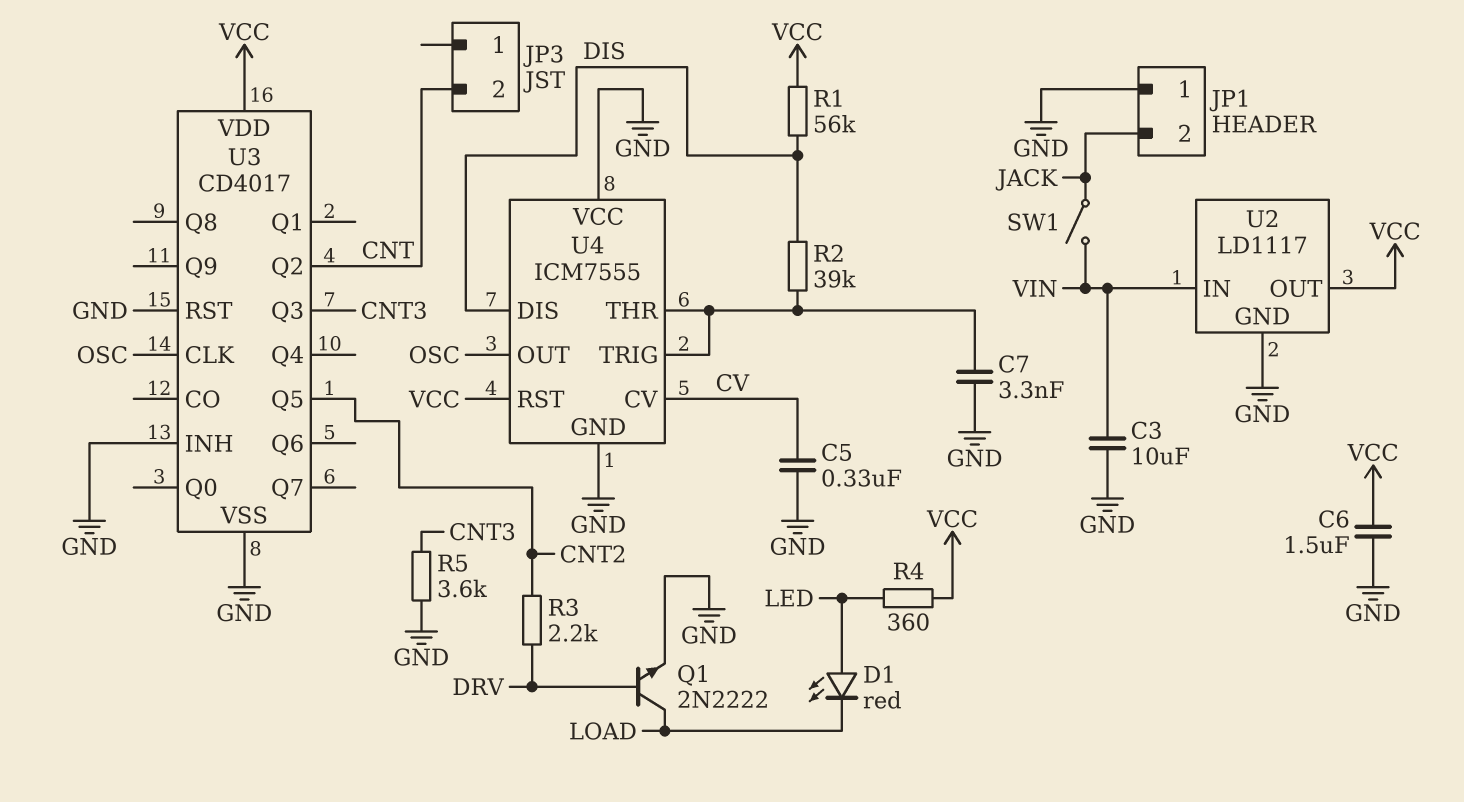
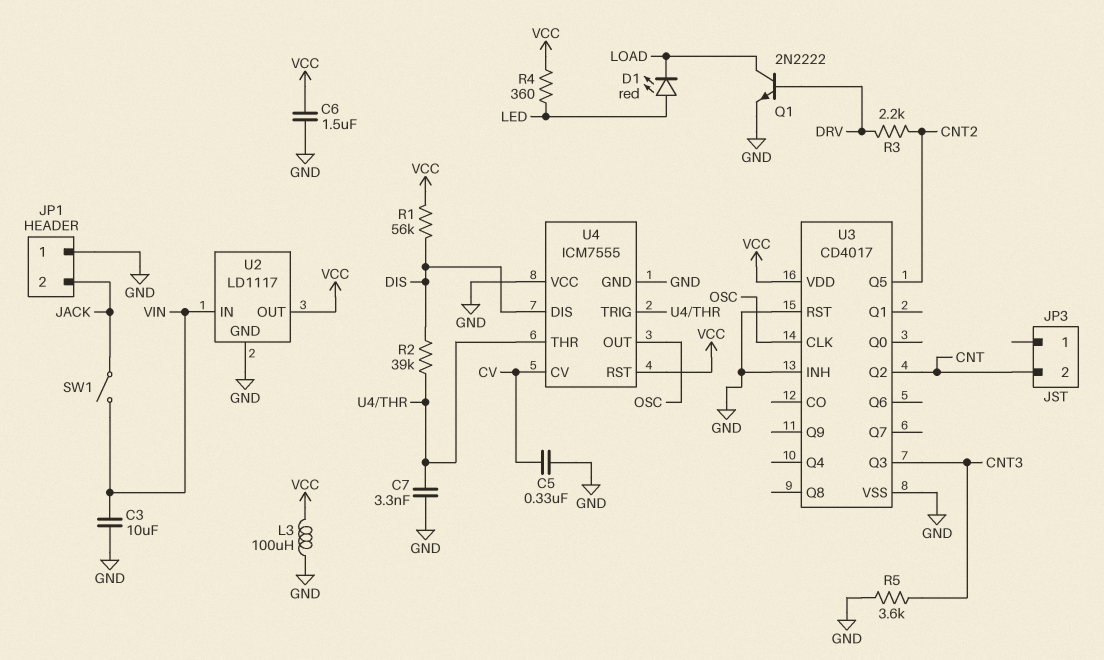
L3: none -> 100uH (GND, VCC)

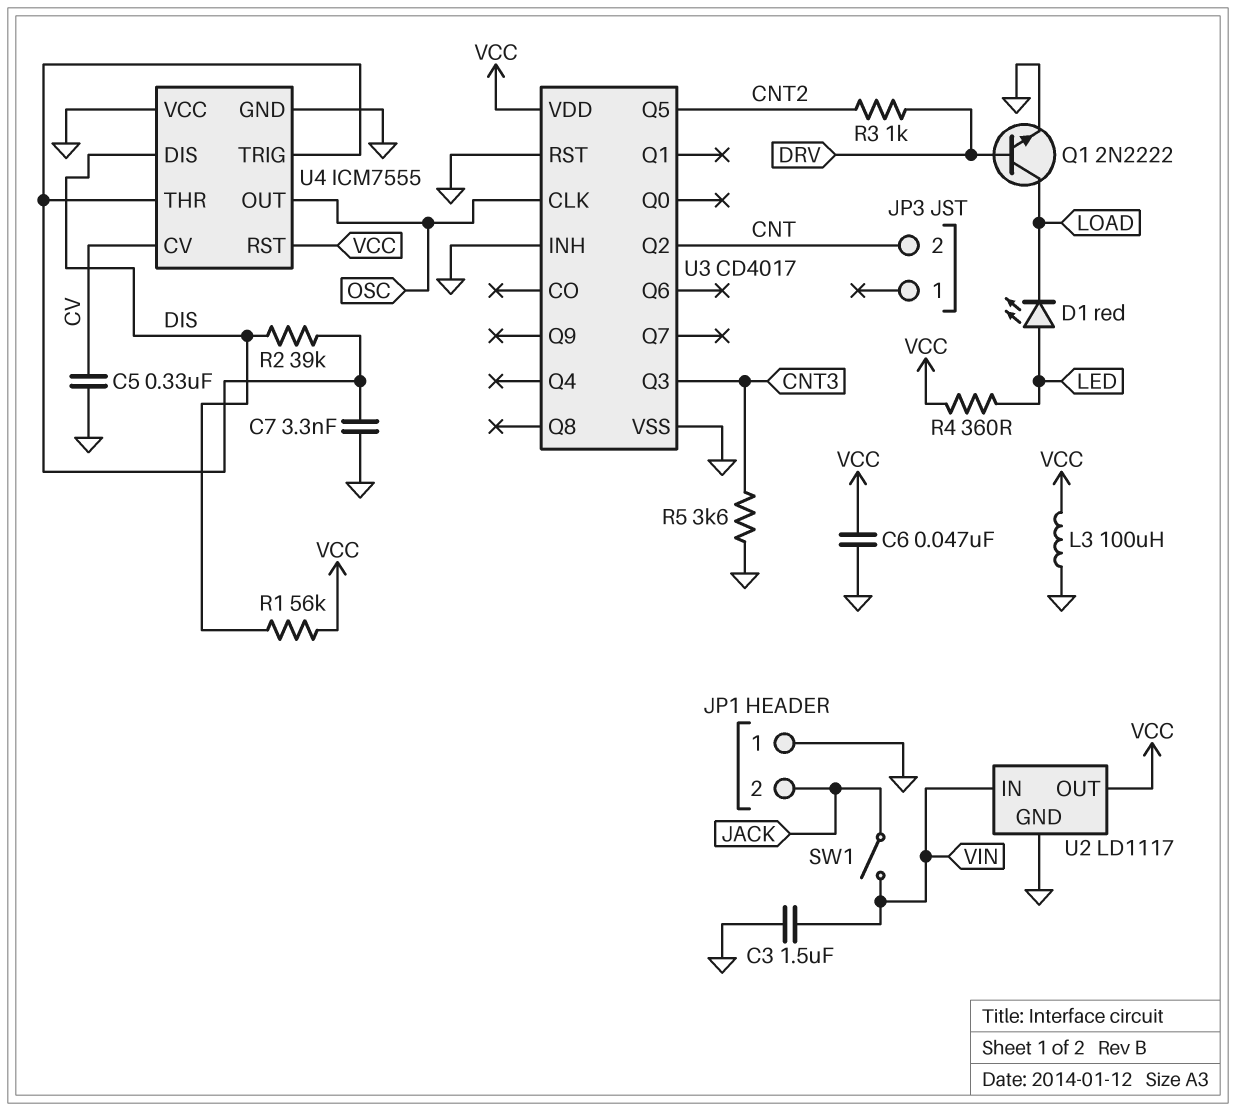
C3: 10uF (GND, VIN) -> 1.5uF (GND, VIN)
C6: 1.5uF (GND, VCC) -> 47nF (GND, VCC)
R3: 2.2k (CNT2, DRV) -> 1k (CNT2, DRV)

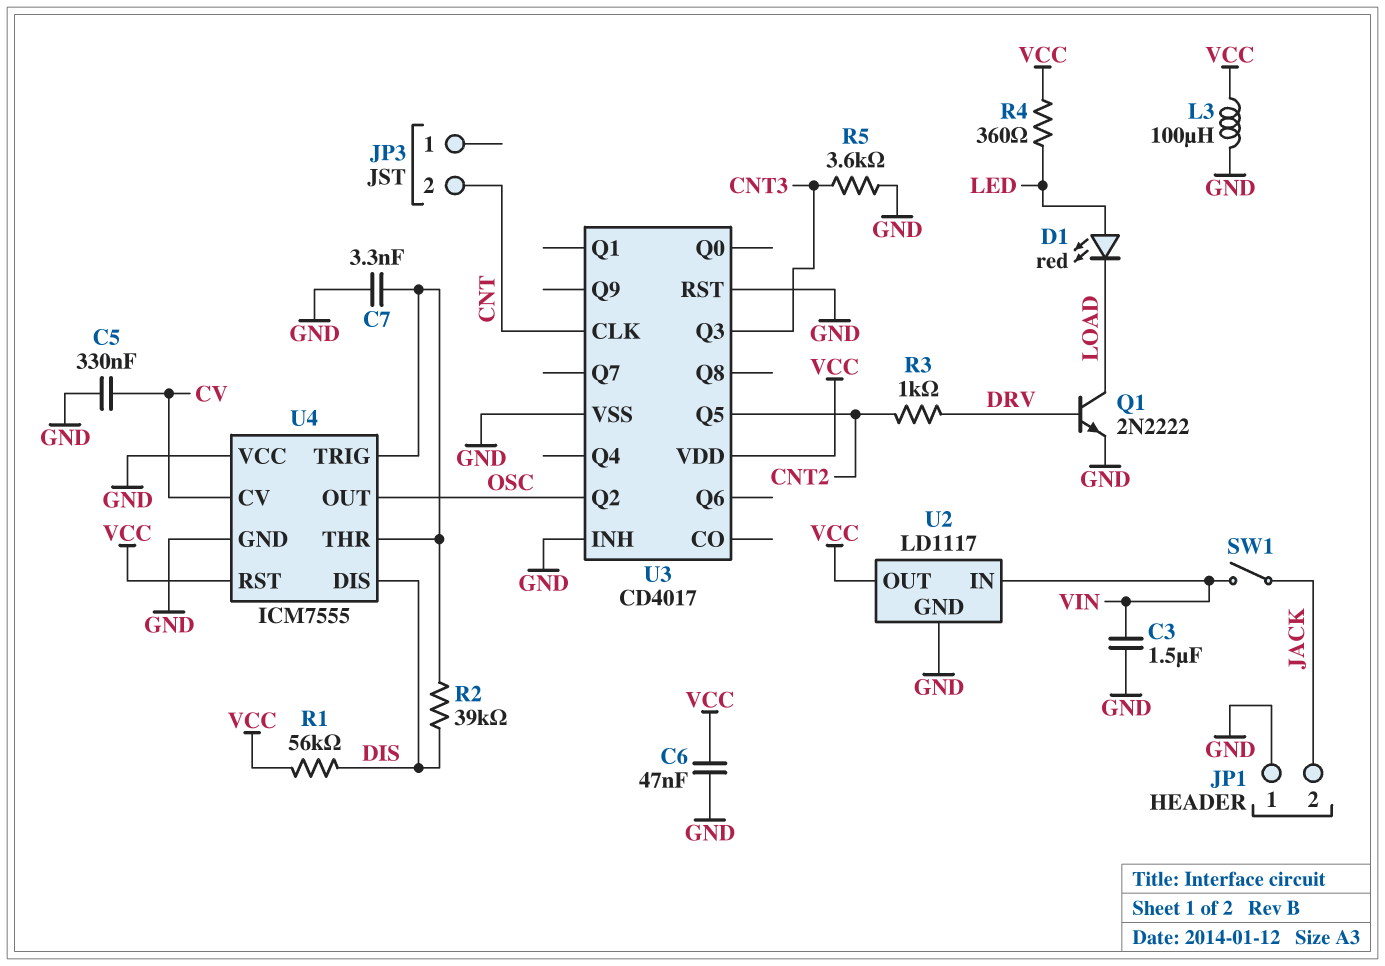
U3 pin CLK: OSC -> CNT
U3 pin Q2: CNT -> OSC

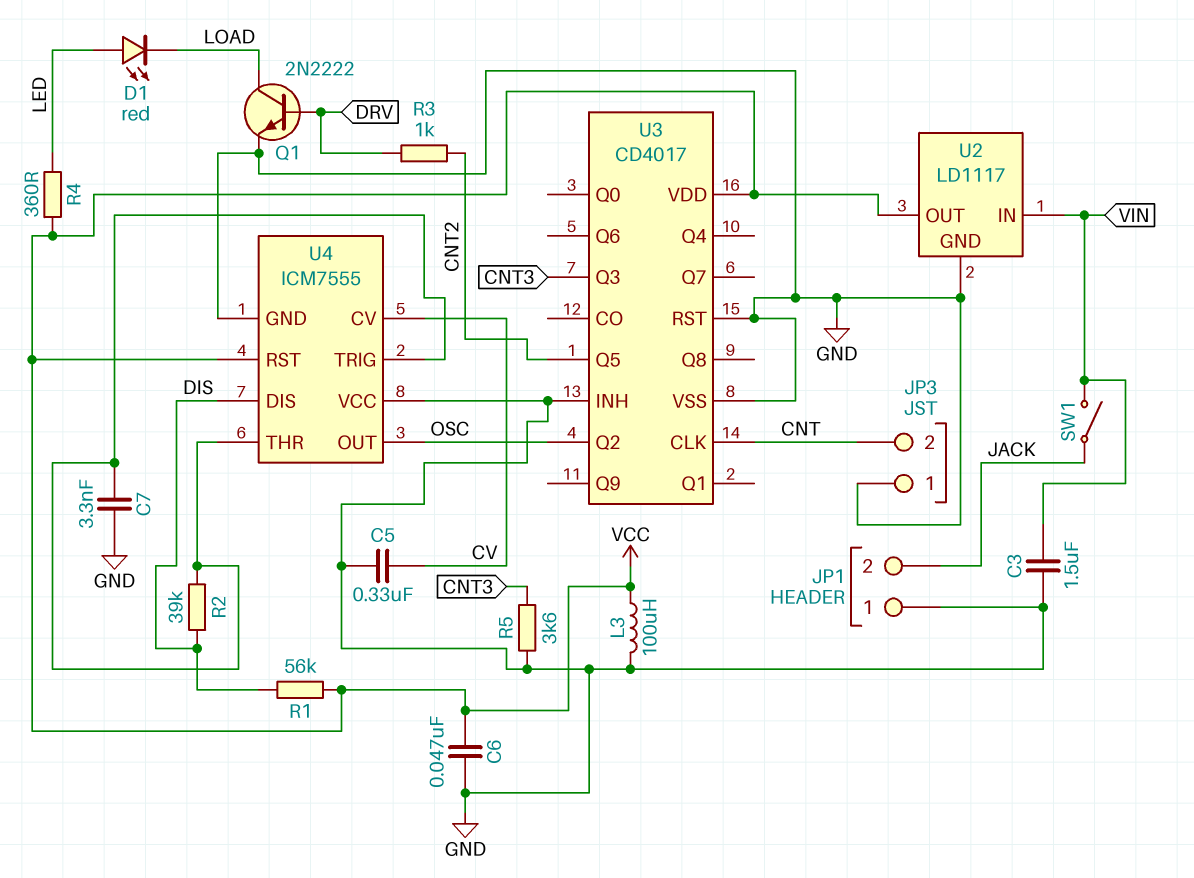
JP3 pin 1: none -> GND

